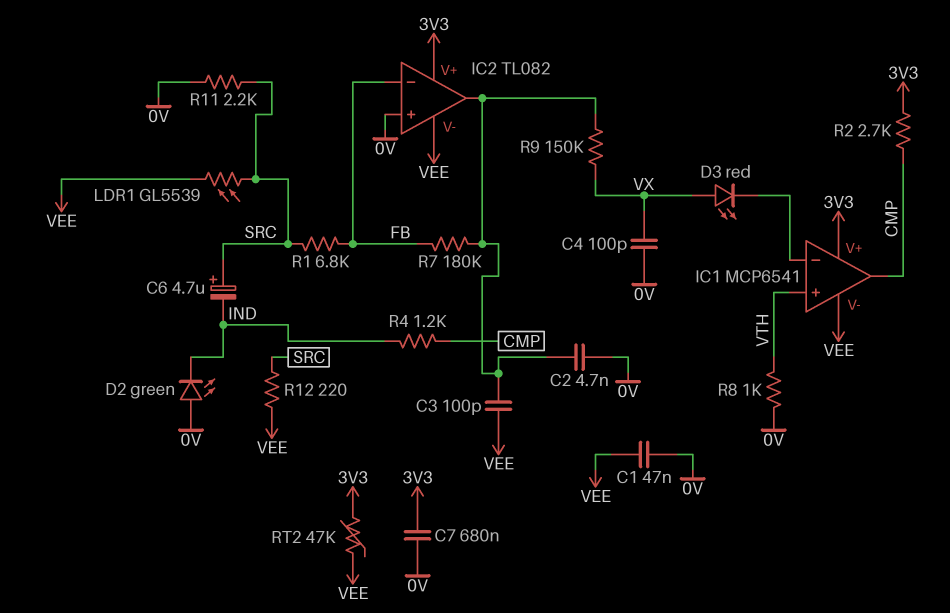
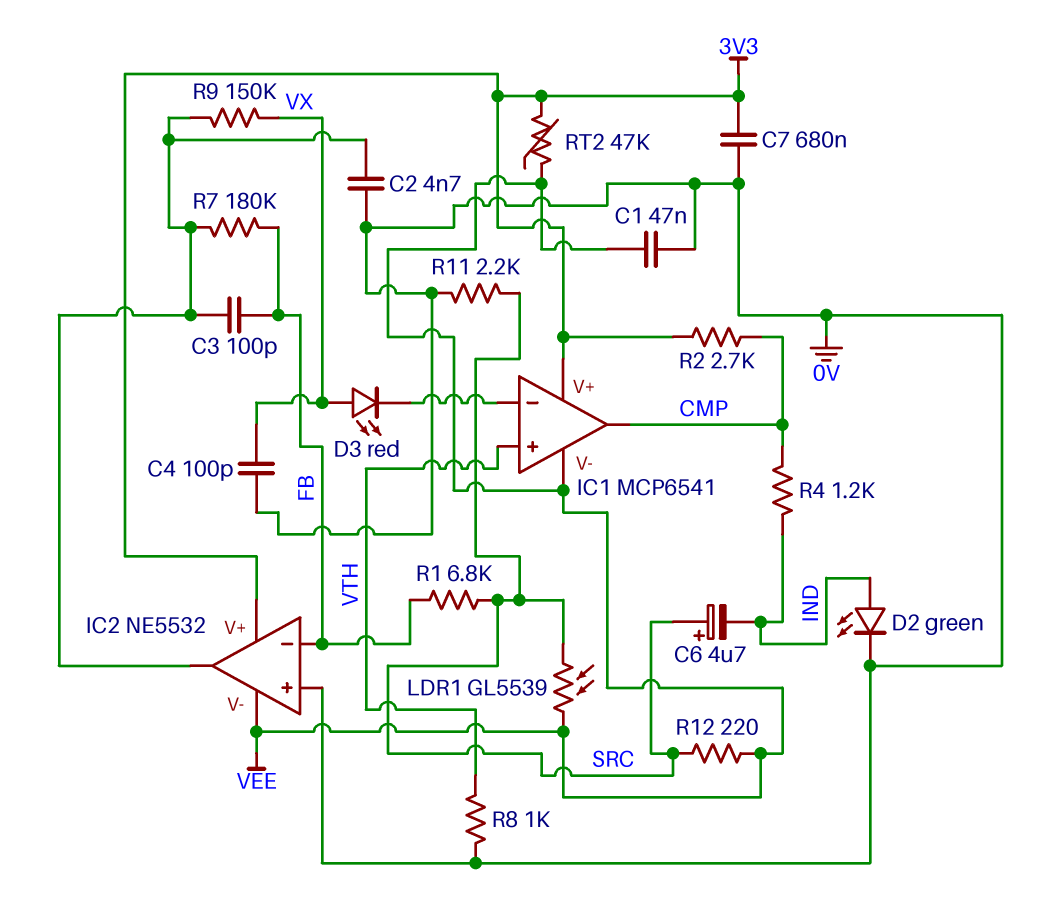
C3: 100pF (IC2/out, VEE) -> 100pF (FB, IC2/out)
D2: LED green (A 0V, K IND) -> LED green (A IND, K 0V)
IC2: TL082 -> NE5532

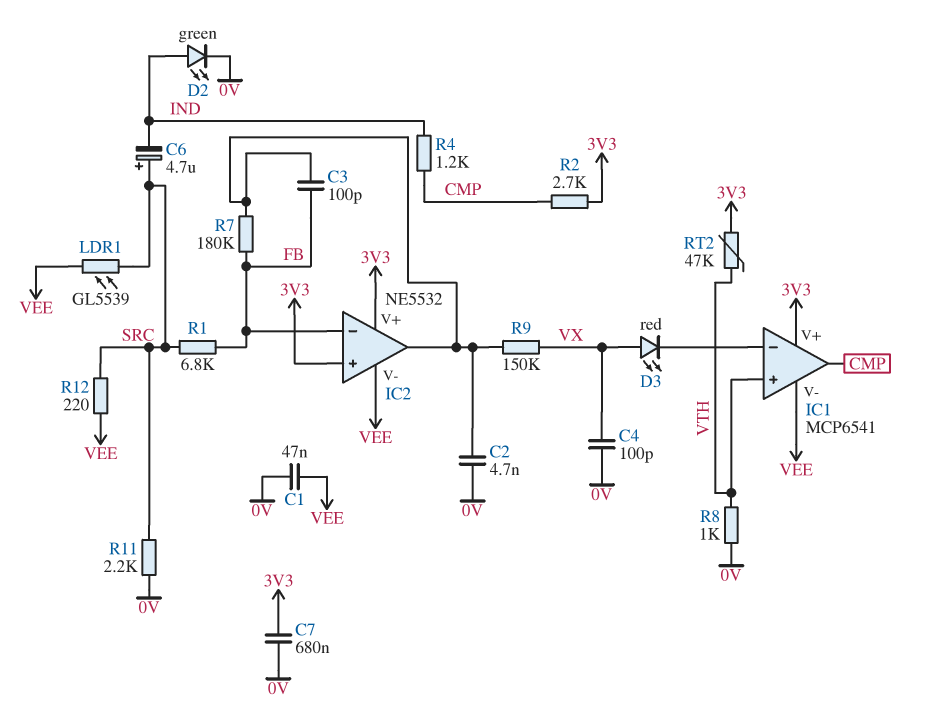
IC2 pin in+: 0V -> 3V3
RT2: 47k (3V3, VEE) -> 47k (3V3, VTH)

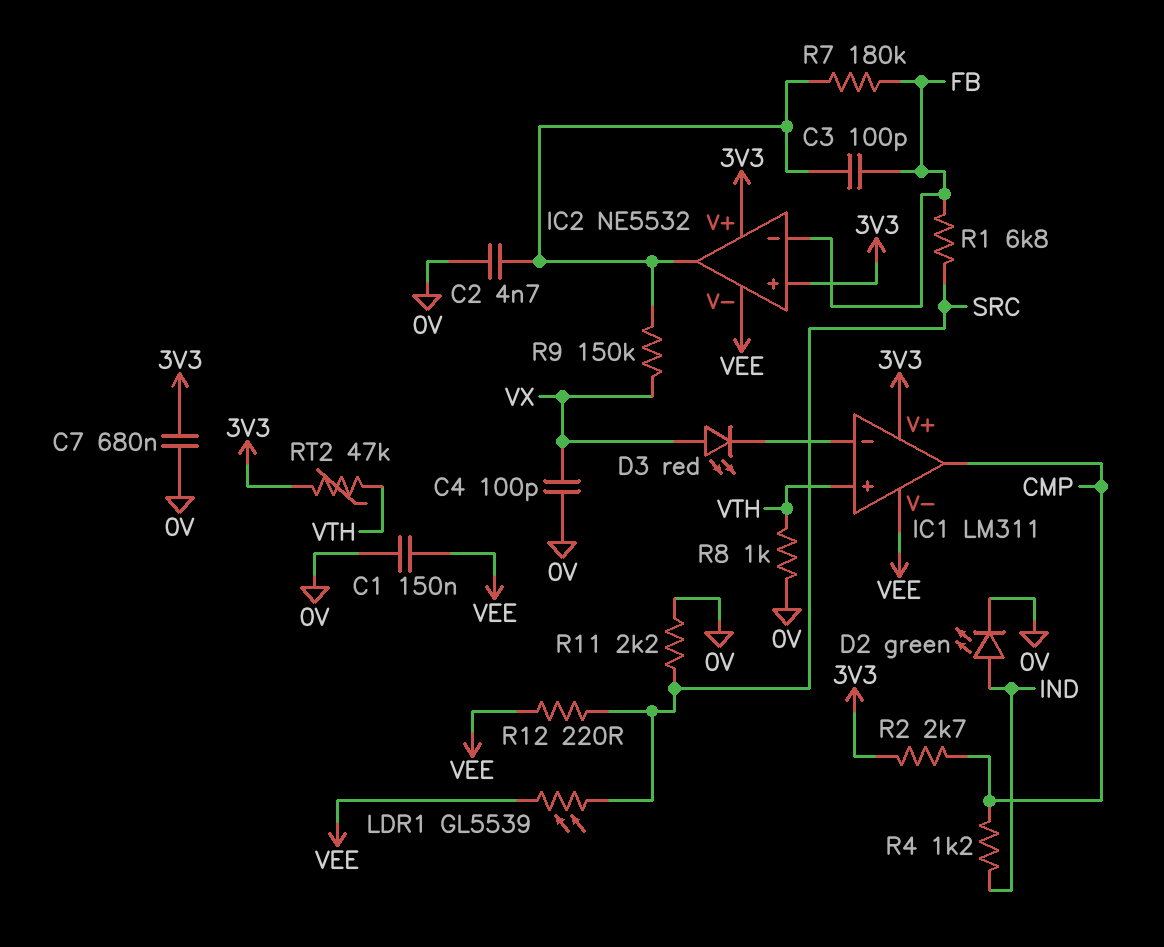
C1: 47nF (0V, VEE) -> 150nF (0V, VEE)
C6: 4.7uF (plus SRC, minus IND) -> none
IC1: MCP6541 -> LM311

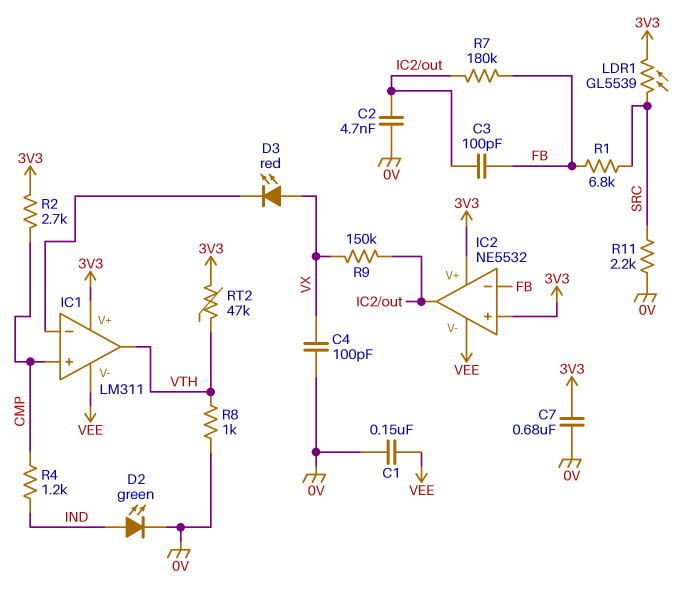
IC1 pin in+: VTH -> CMP
IC1 pin out: CMP -> VTH
LDR1: GL5539 (SRC, VEE) -> GL5539 (3V3, SRC)
R12: 220 (SRC, VEE) -> none

